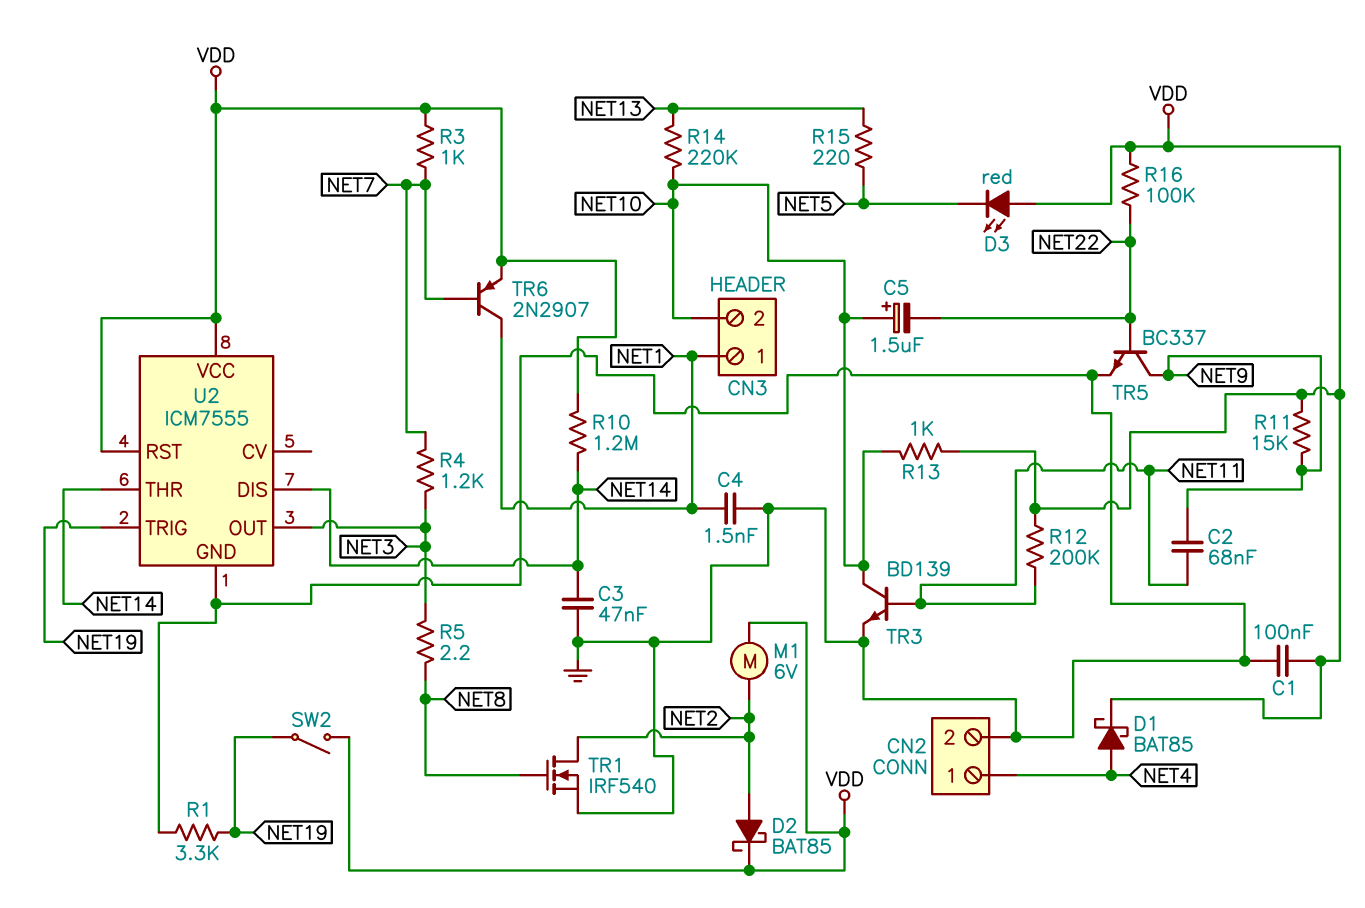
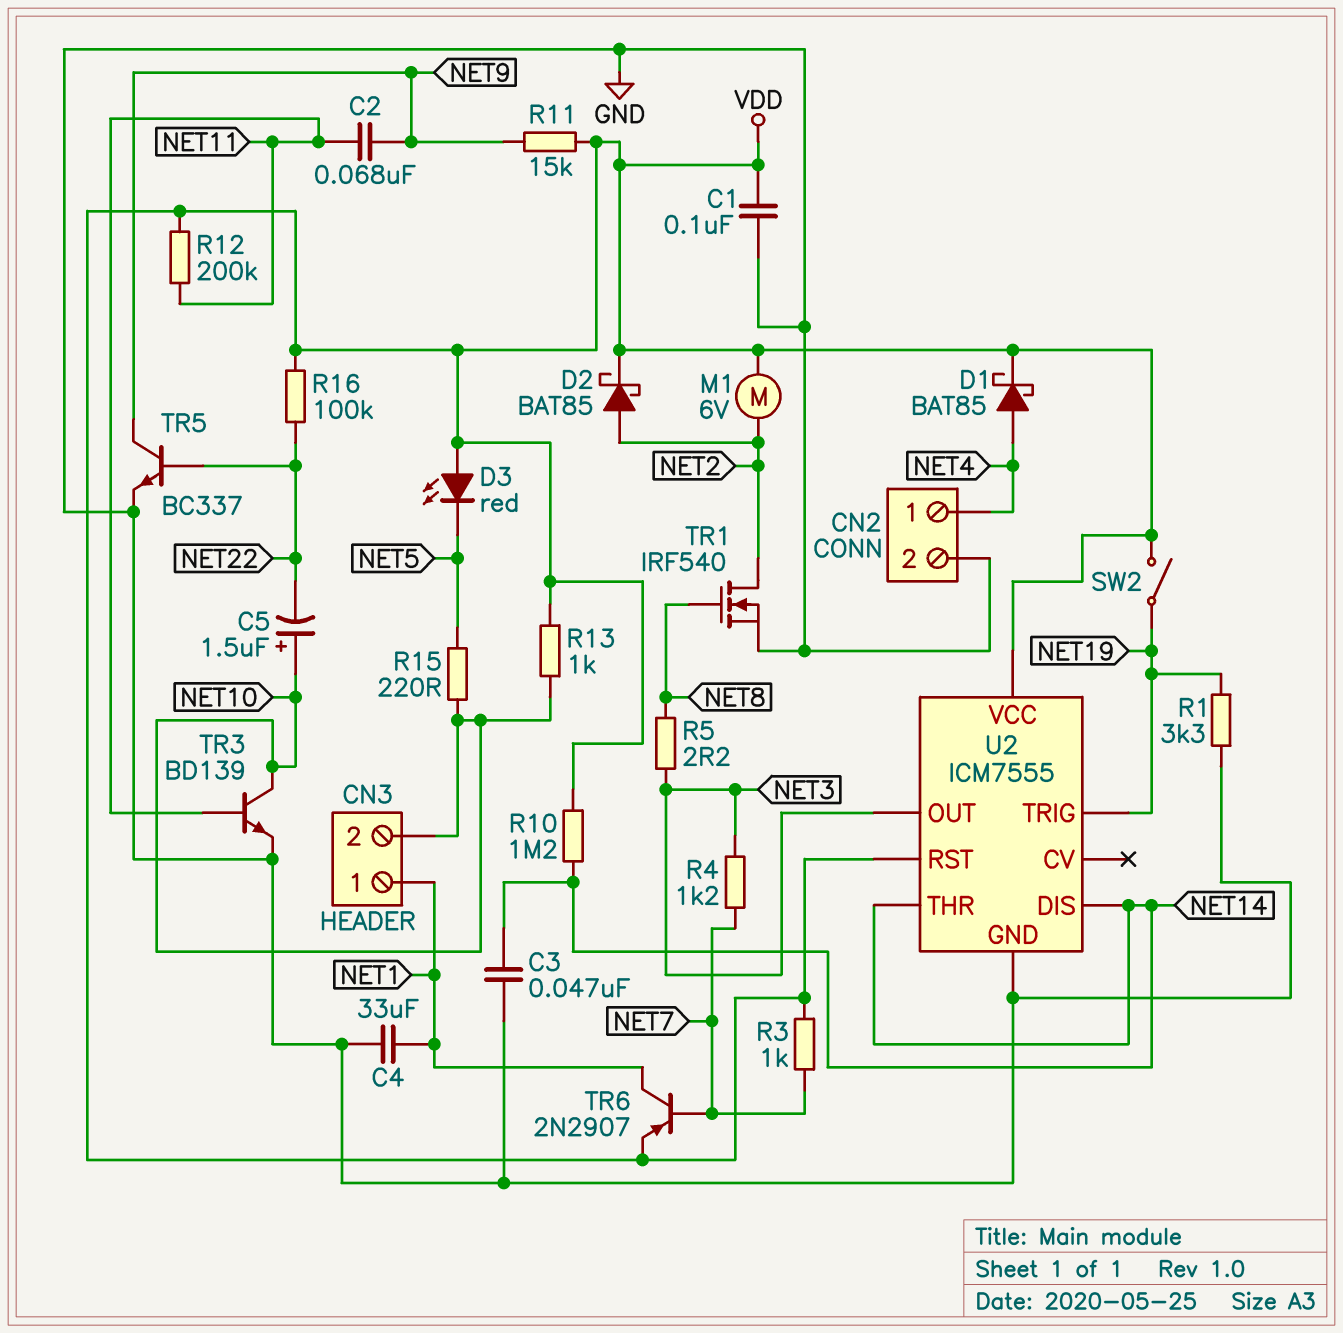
C4: 1.5nF (GND, NET1) -> 33uF (GND, NET1)
R14: 220k (NET10, NET13) -> none
R15: 220 (NET5, NET13) -> 220 (NET5, NET10)

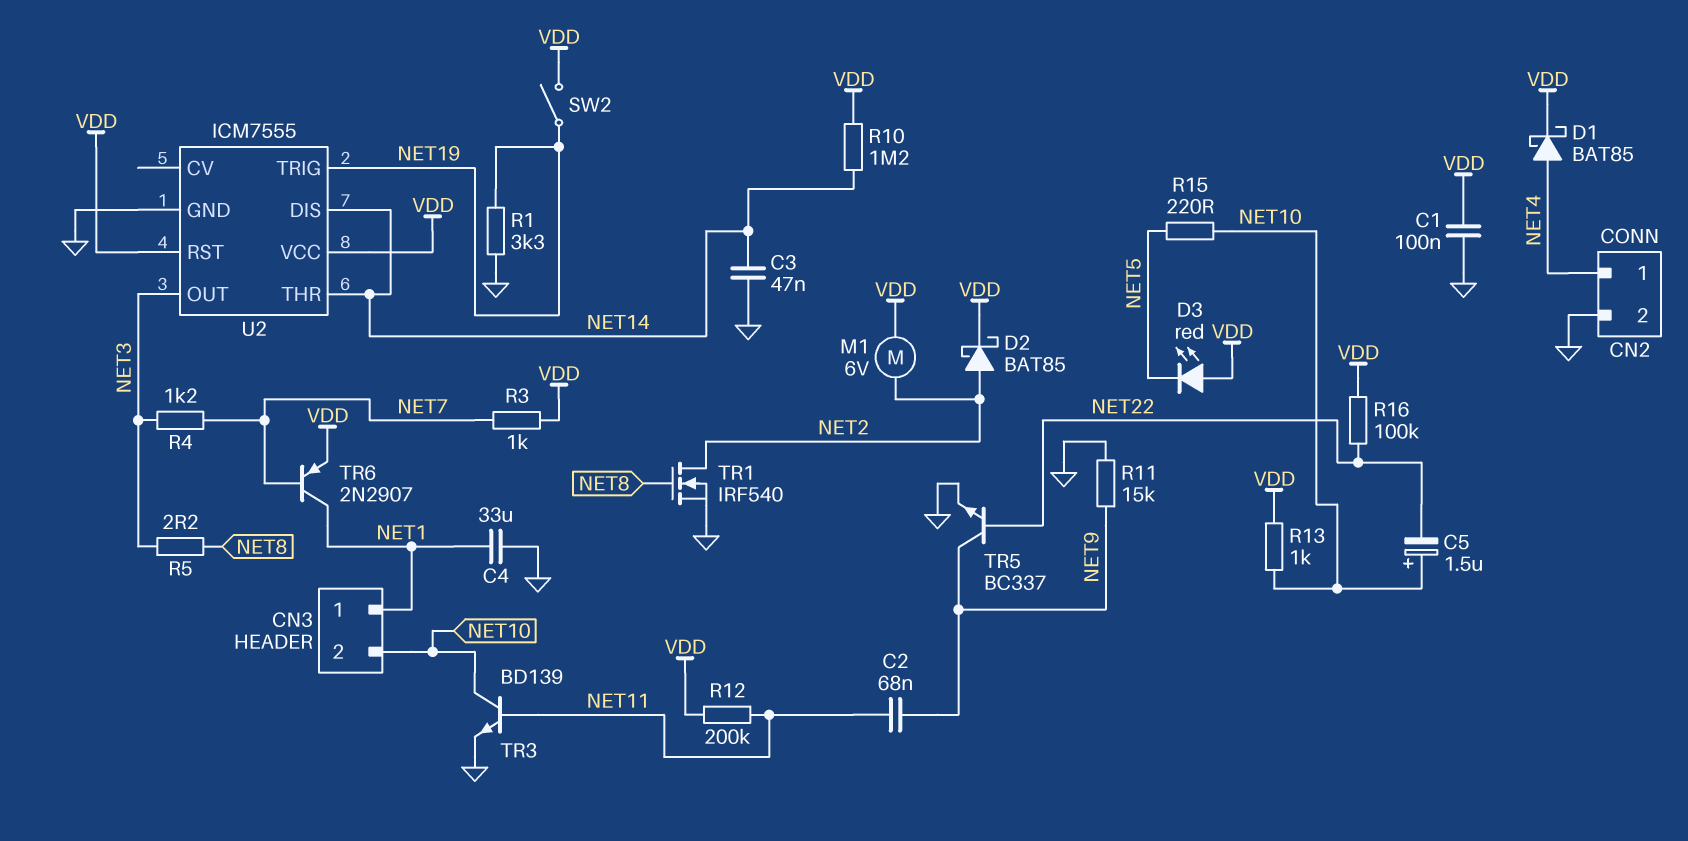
R11: 15k (NET9, VDD) -> 15k (GND, NET9)

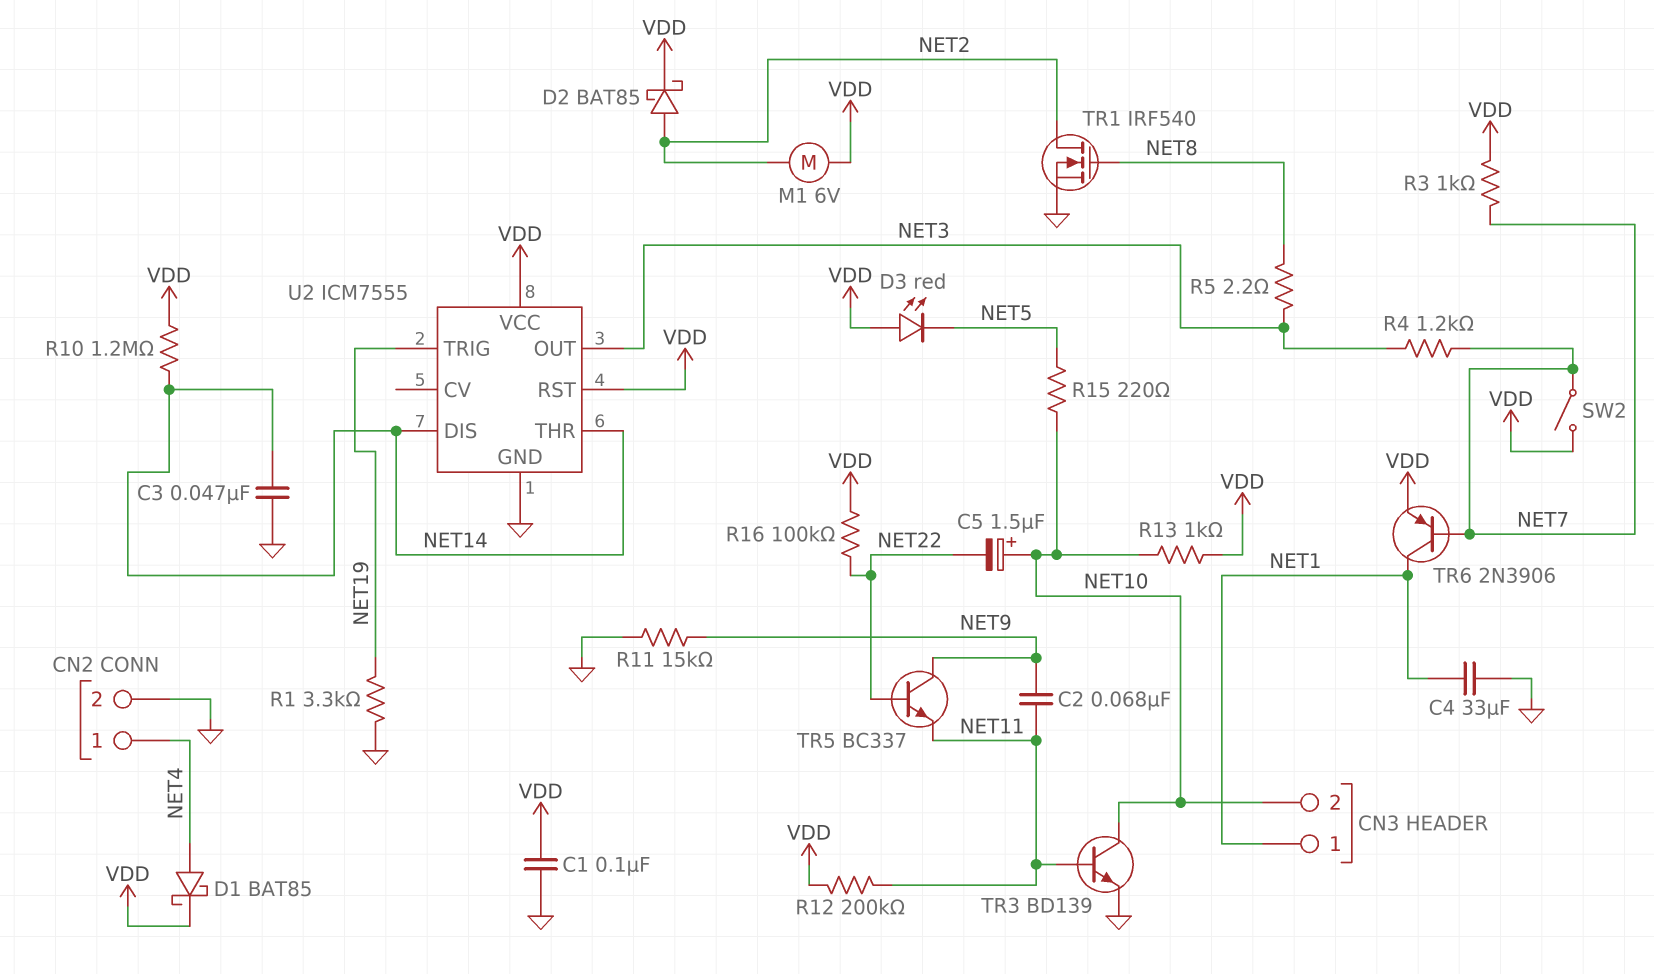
SW2: switch (NET19, VDD) -> switch (NET7, VDD)
TR5: NPN BC337 (B NET22, C NET9, E GND) -> NPN BC337 (B NET22, C NET9, E NET11)
TR6: PNP 2N2907 (B NET7, C NET1, E VDD) -> PNP 2N3906 (B NET7, C NET1, E VDD)

